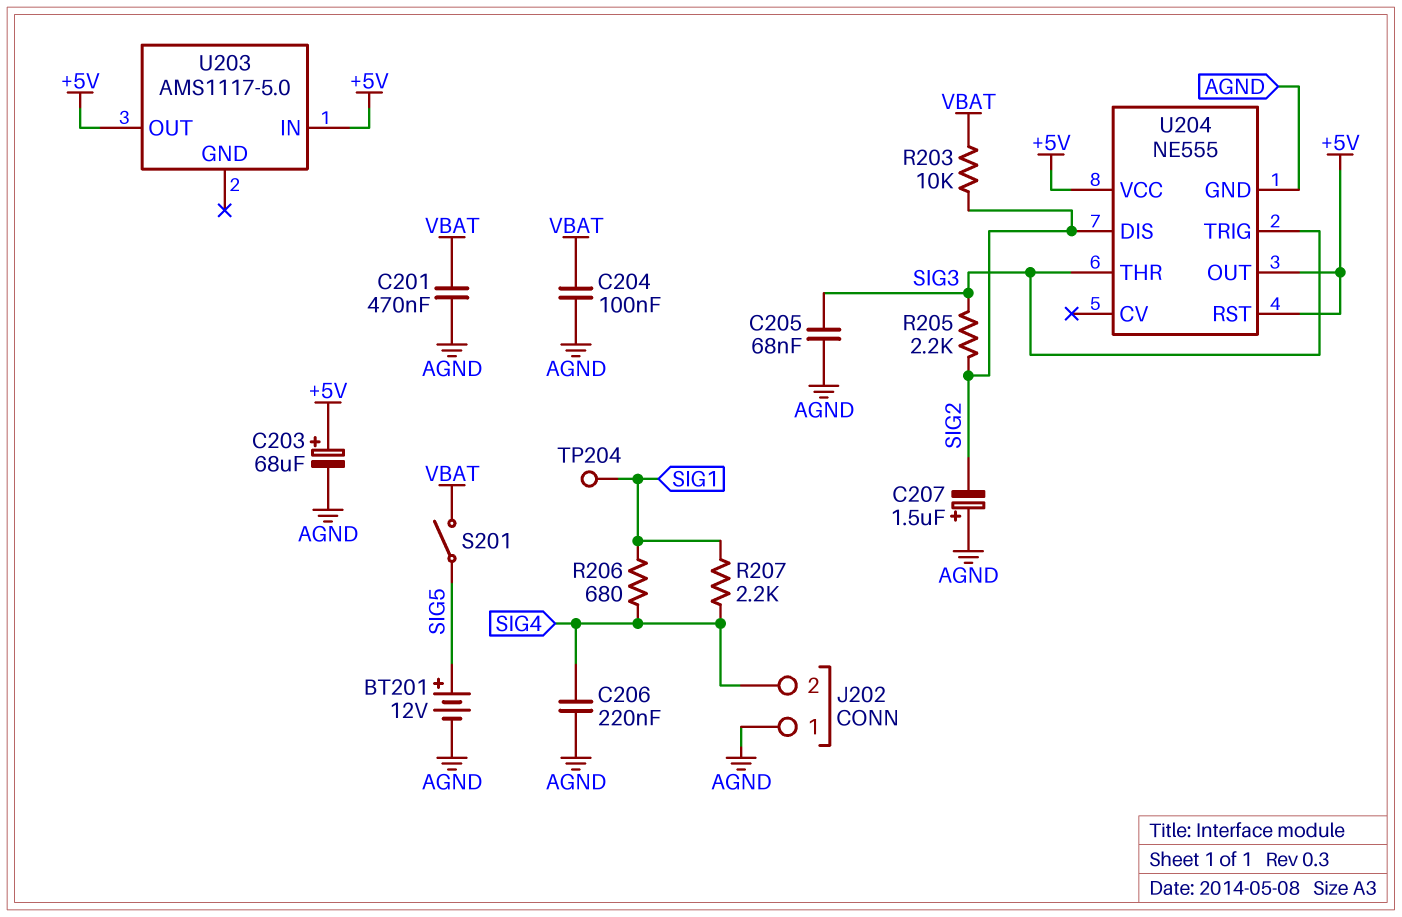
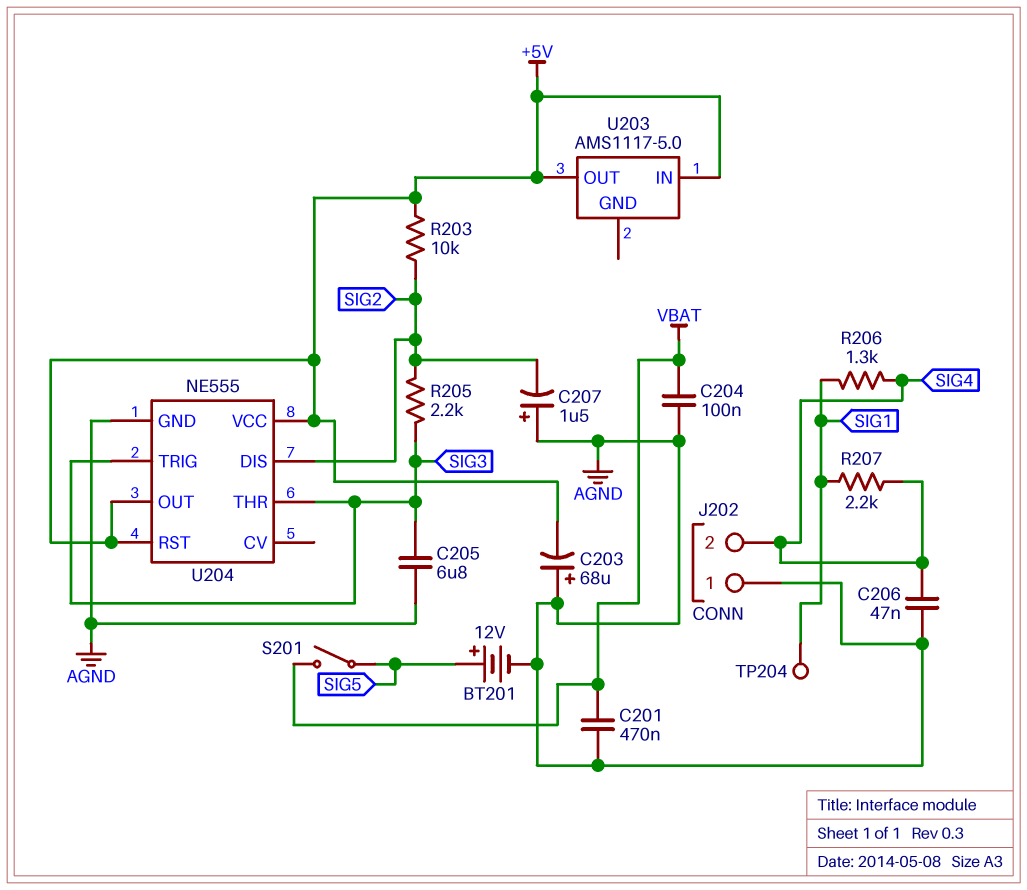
C203: 68uF (plus +5V, minus AGND) -> 68uF (plus AGND, minus +5V)
C205: 68nF (AGND, SIG3) -> 6.8uF (AGND, SIG3)
C206: 220nF (AGND, SIG4) -> 47nF (AGND, SIG4)
R203: 10k (SIG2, VBAT) -> 10k (+5V, SIG2)
R206: 680 (SIG1, SIG4) -> 1.3k (SIG1, SIG4)

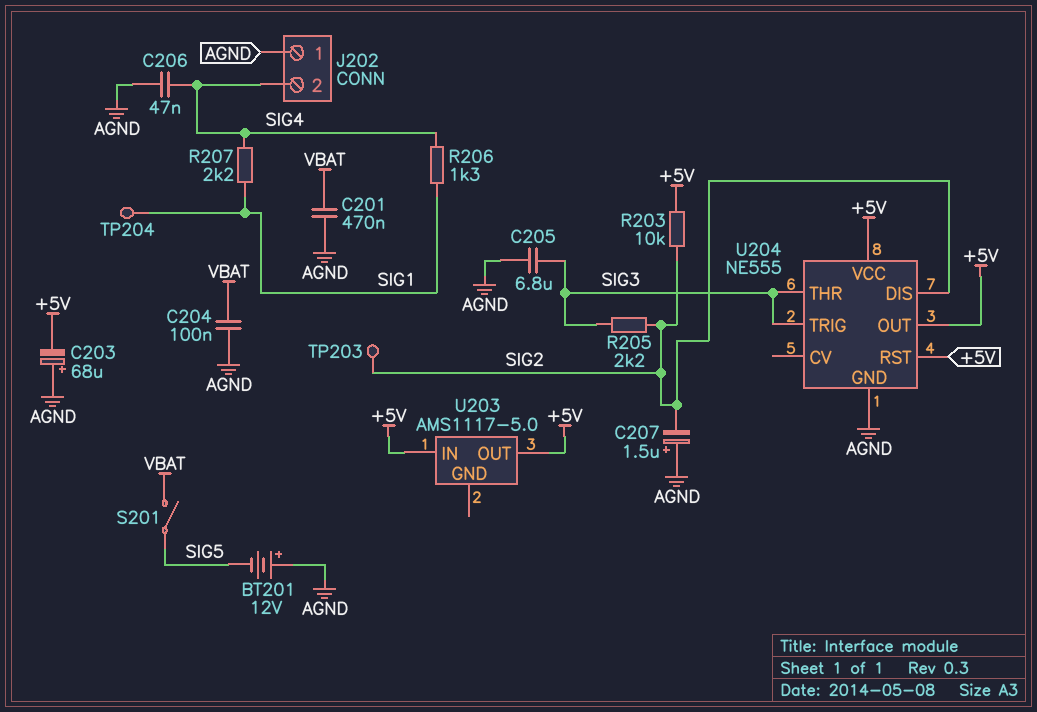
BT201: 12V (plus SIG5, minus AGND) -> 12V (plus AGND, minus SIG5)
TP203: none -> test point (SIG2)

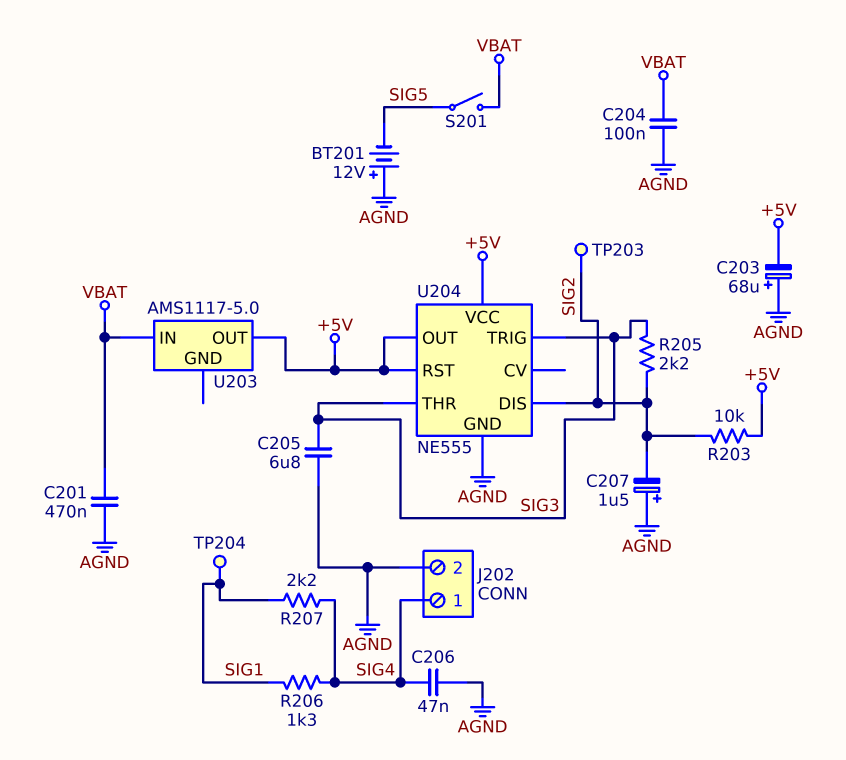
J202 pin 1: AGND -> SIG4
J202 pin 2: SIG4 -> AGND
U203 pin IN: +5V -> VBAT

